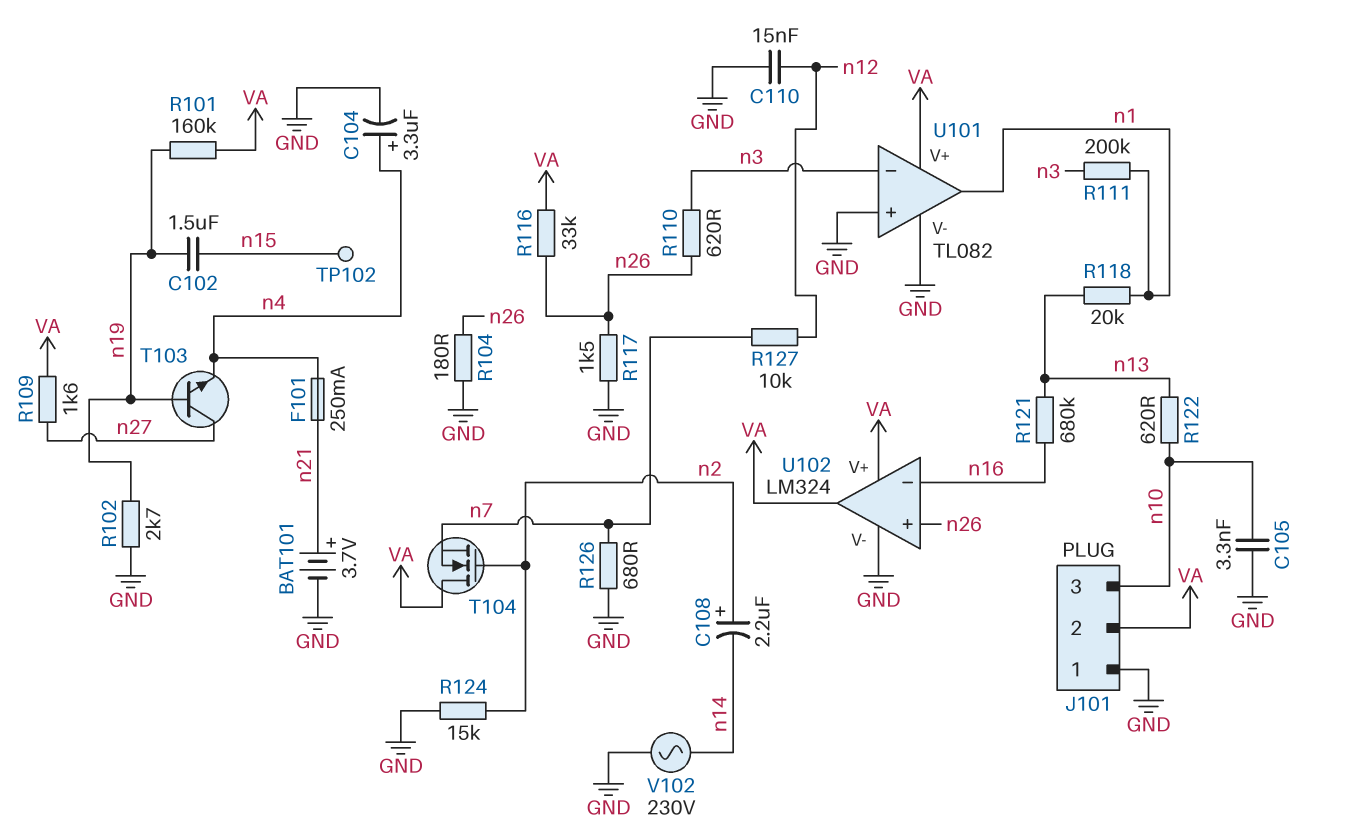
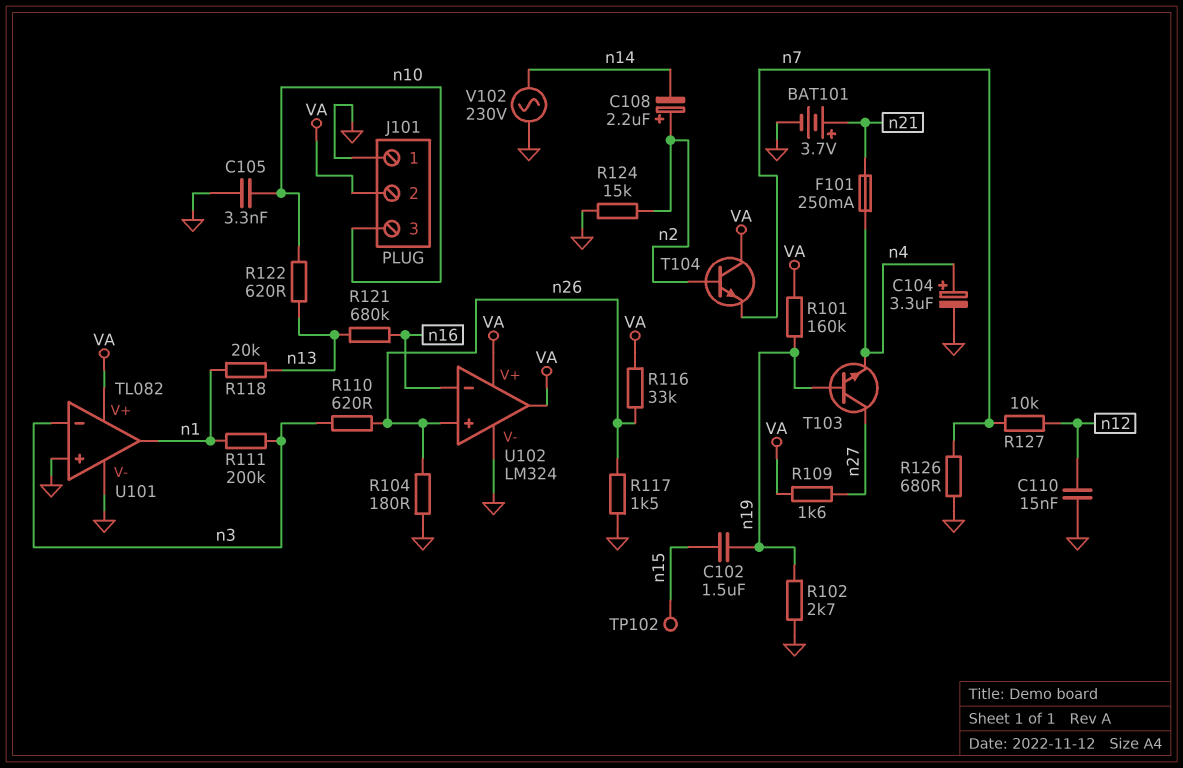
T104: NMOS (G n2, D VA, S n7) -> NPN (B n2, C VA, E n7)

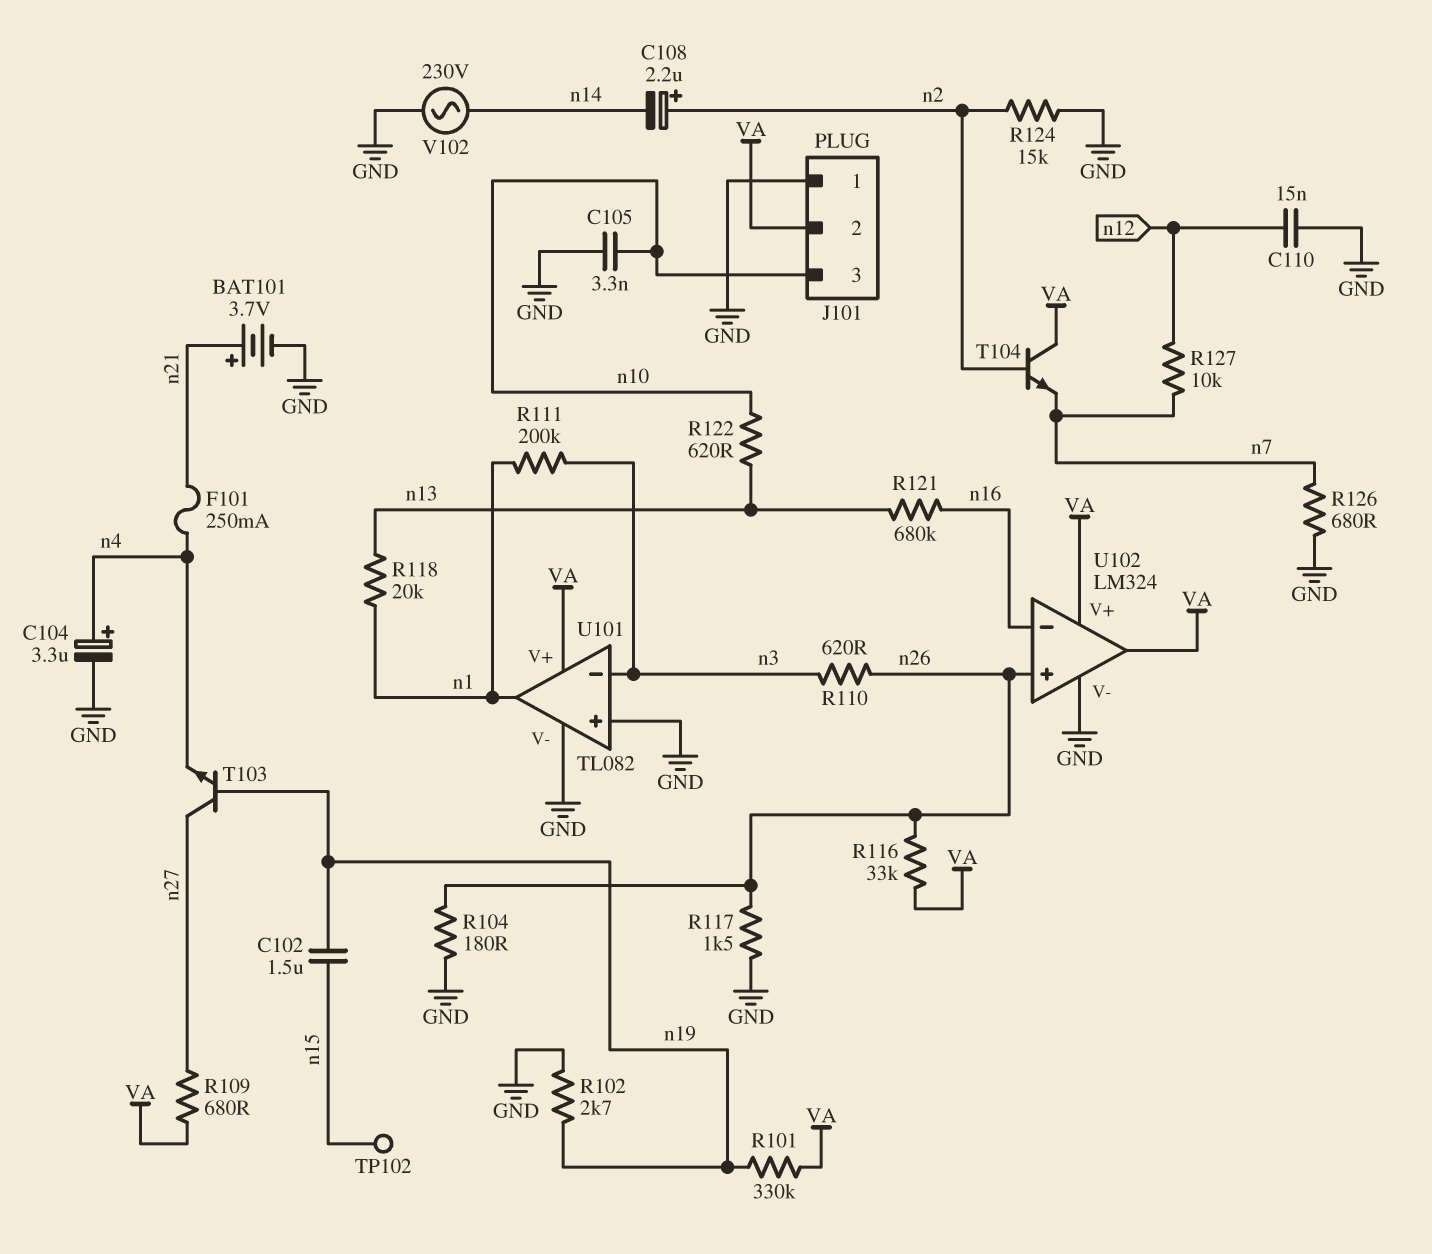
R101: 160k (VA, n19) -> 330k (VA, n19)
R109: 1.6k (VA, n27) -> 680 (VA, n27)

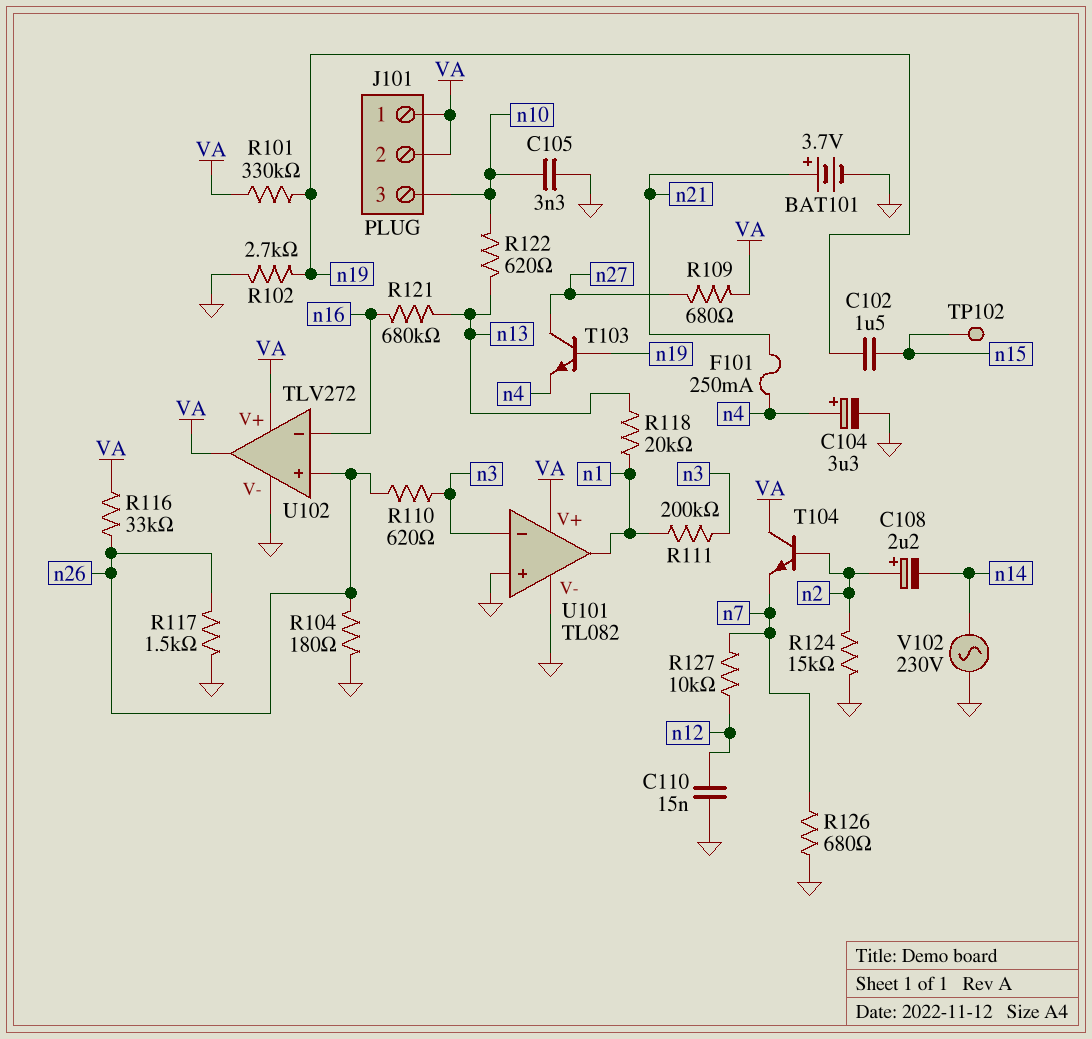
J101 pin 1: GND -> VA
U102: LM324 -> TLV272

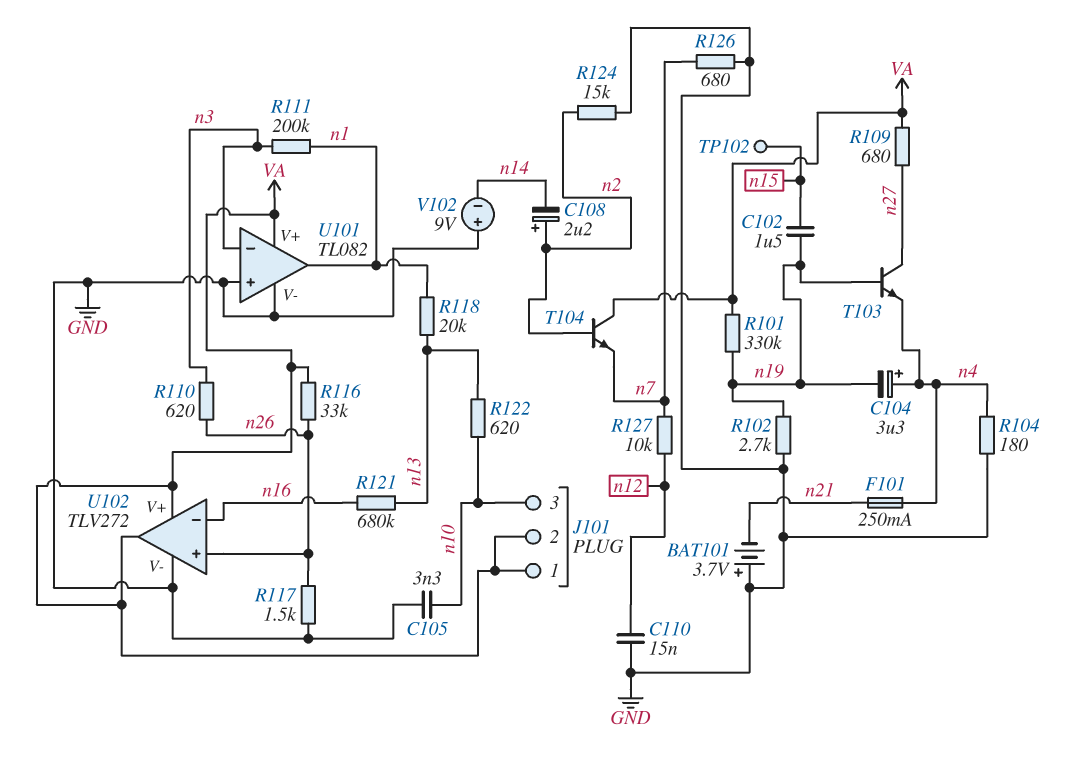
BAT101: 3.7V (plus n21, minus GND) -> 3.7V (plus GND, minus n21)
C104: 3.3uF (plus n4, minus GND) -> 3.3uF (plus n4, minus n19)
R104: 180 (GND, n26) -> 180 (GND, n4)
V102: AC 230V (GND, n14) -> 9V (plus GND, minus n14)

